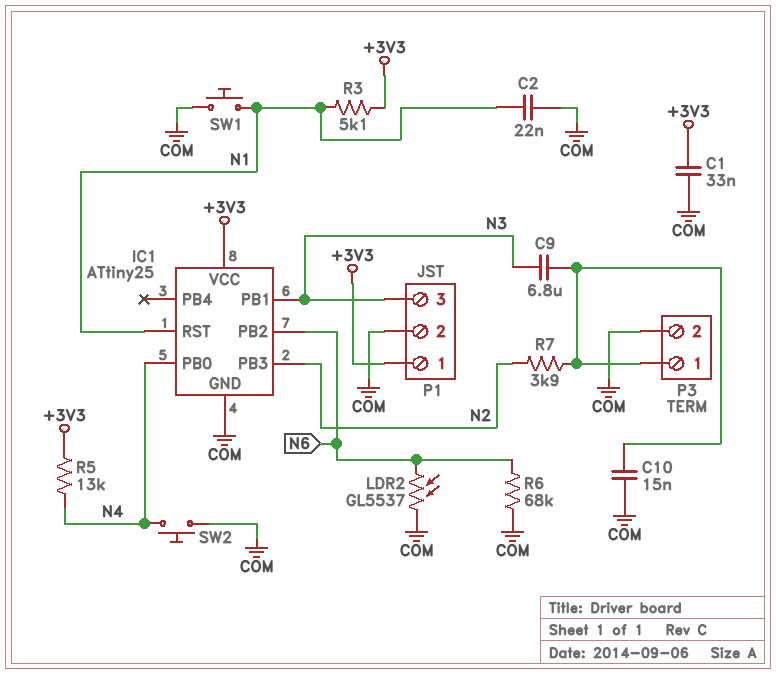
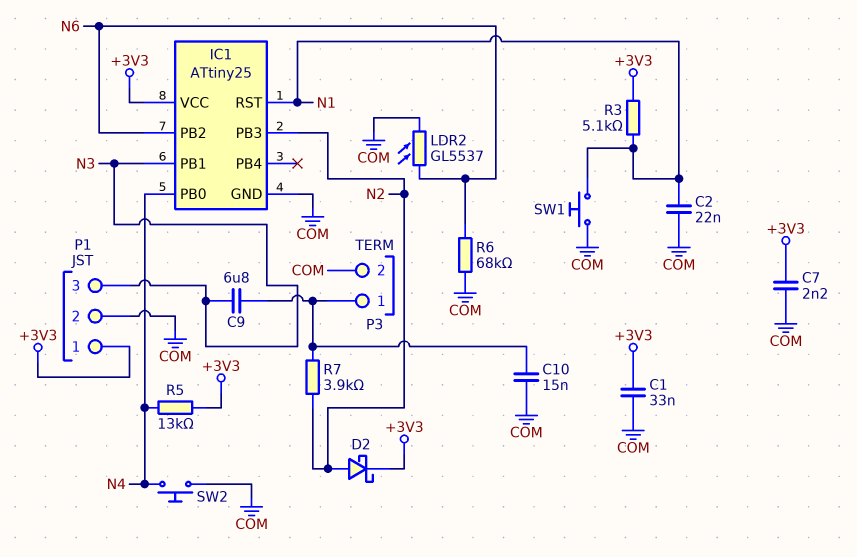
C7: none -> 2.2nF (+3V3, COM)
D2: none -> schottky (A N2, K +3V3)

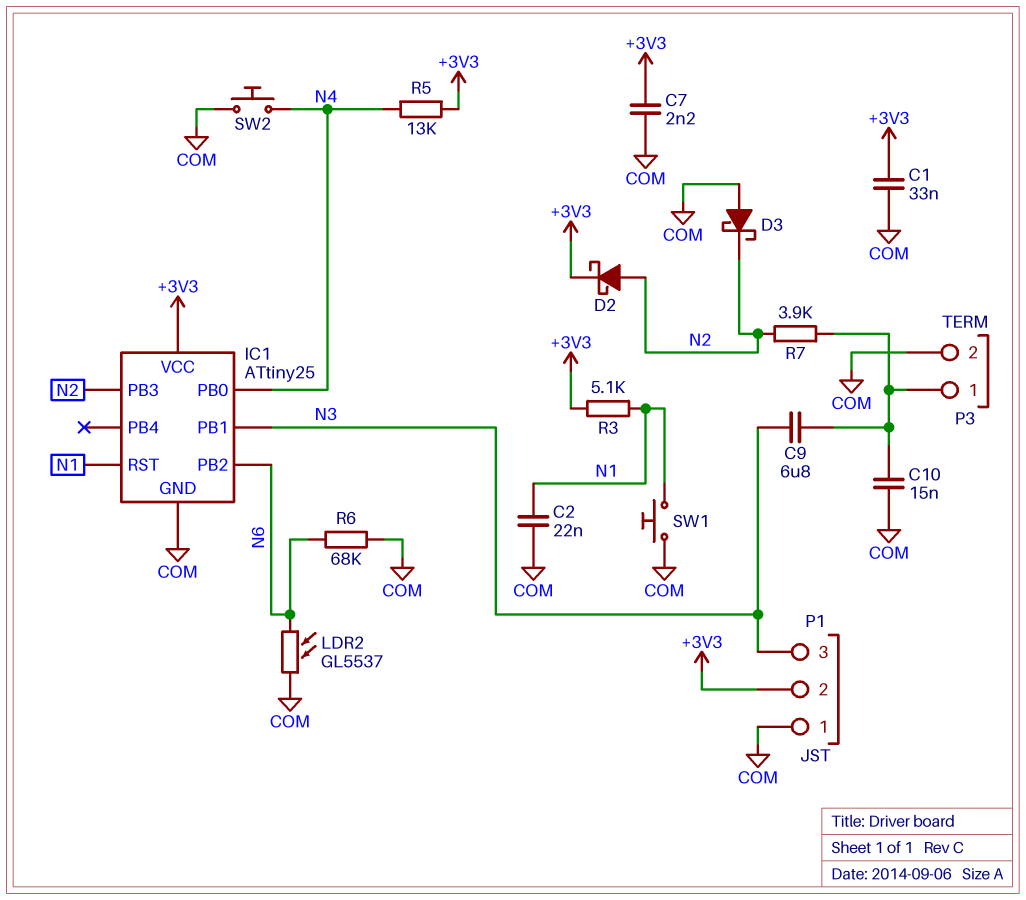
D3: none -> schottky (A COM, K N2)
P1 pin 1: +3V3 -> COM
P1 pin 2: COM -> +3V3

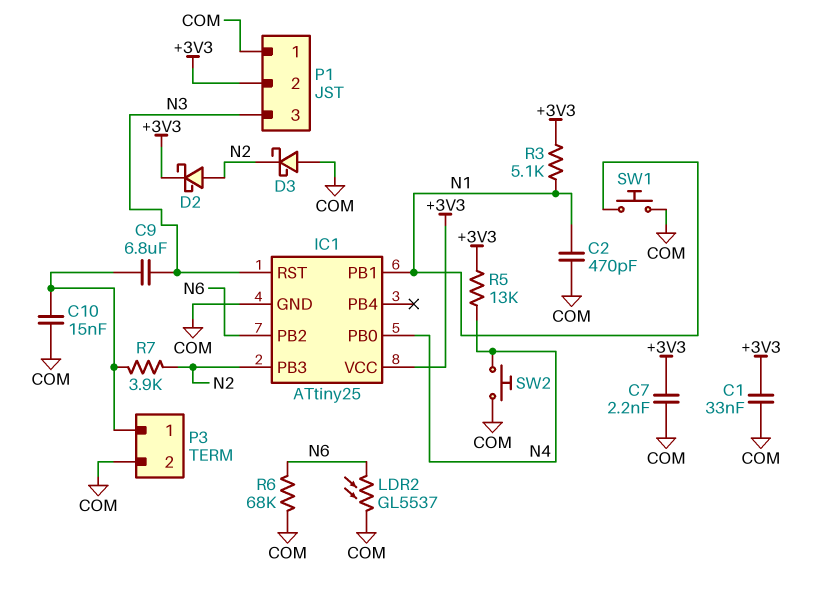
C2: 22nF (COM, N1) -> 470pF (COM, N1)
IC1 pin PB1: N3 -> N1
IC1 pin RST: N1 -> N3

